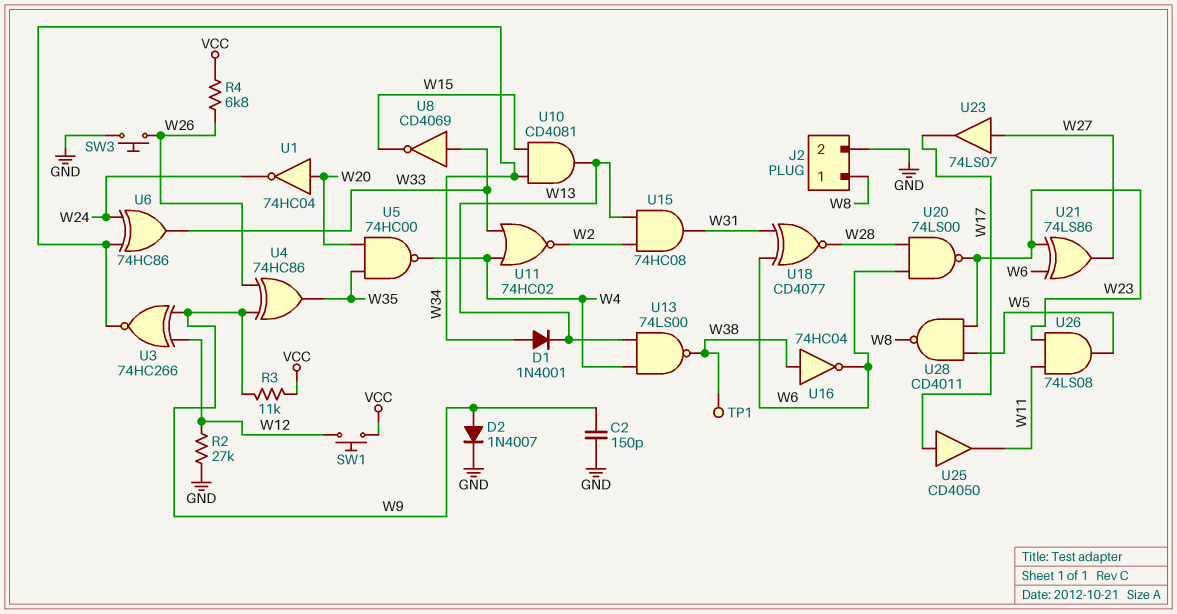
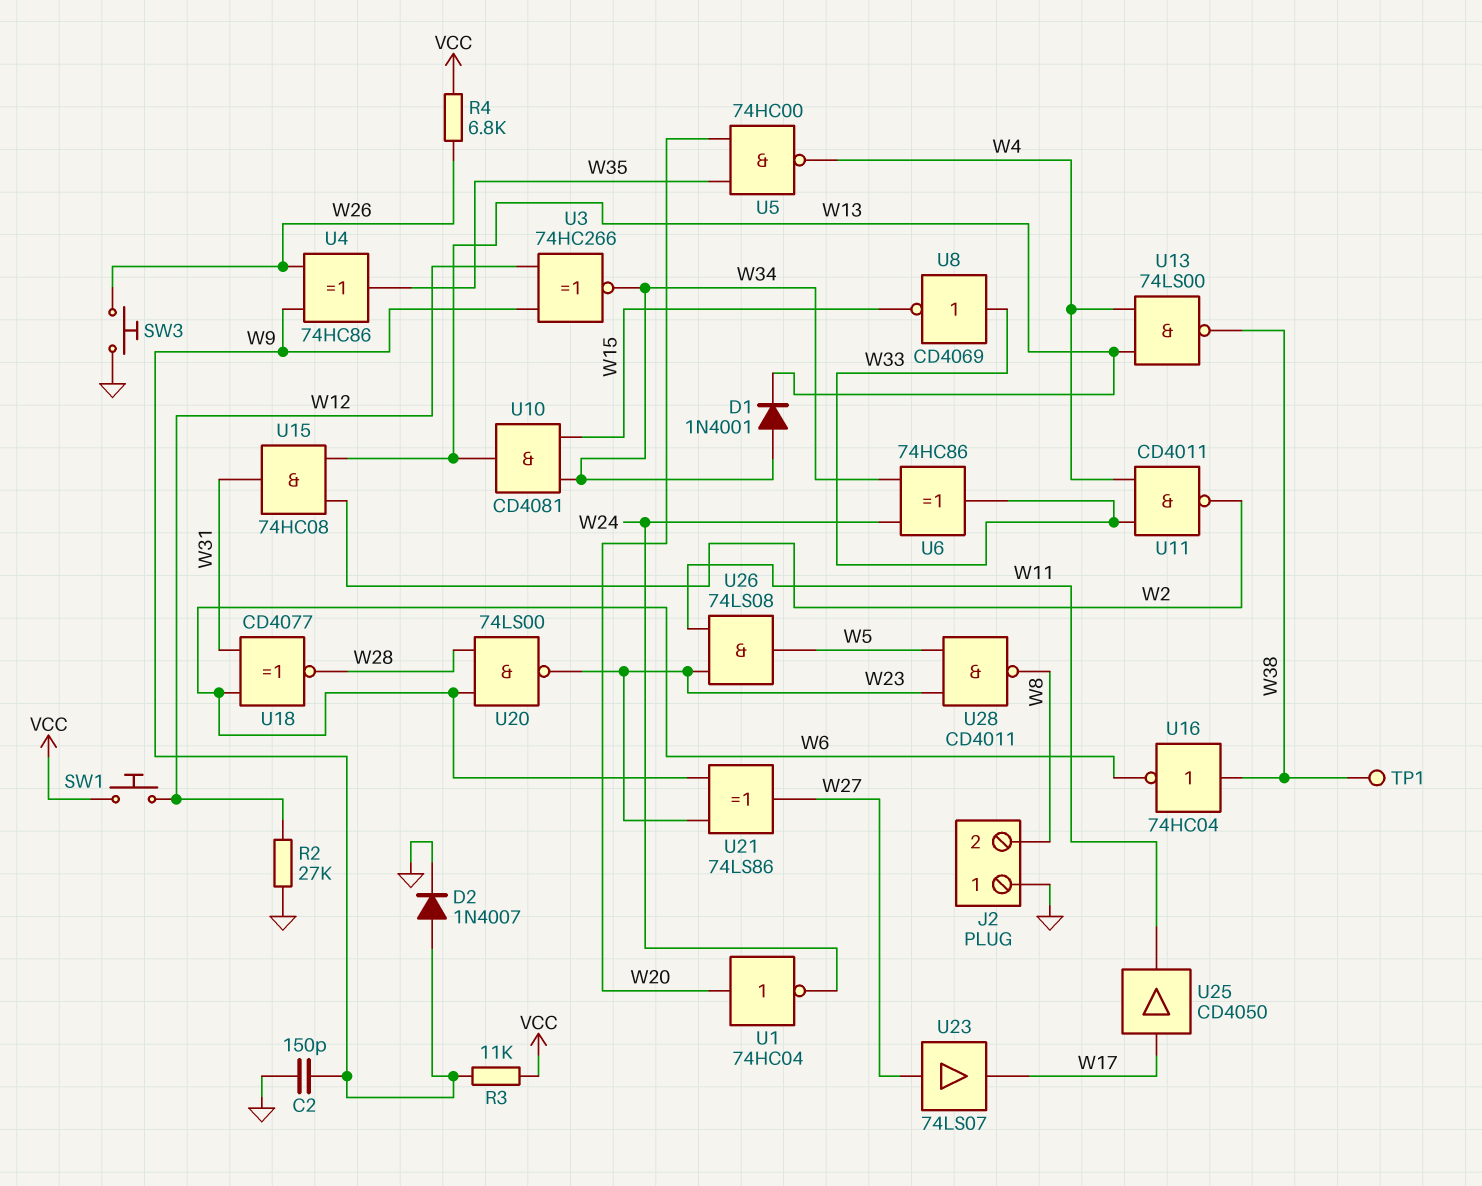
J2 pin 1: W8 -> GND
J2 pin 2: GND -> W8
U11: NOR 74HC02 (in W4, in W33, out W2) -> NAND CD4011 (in W4, in W33, out W2)

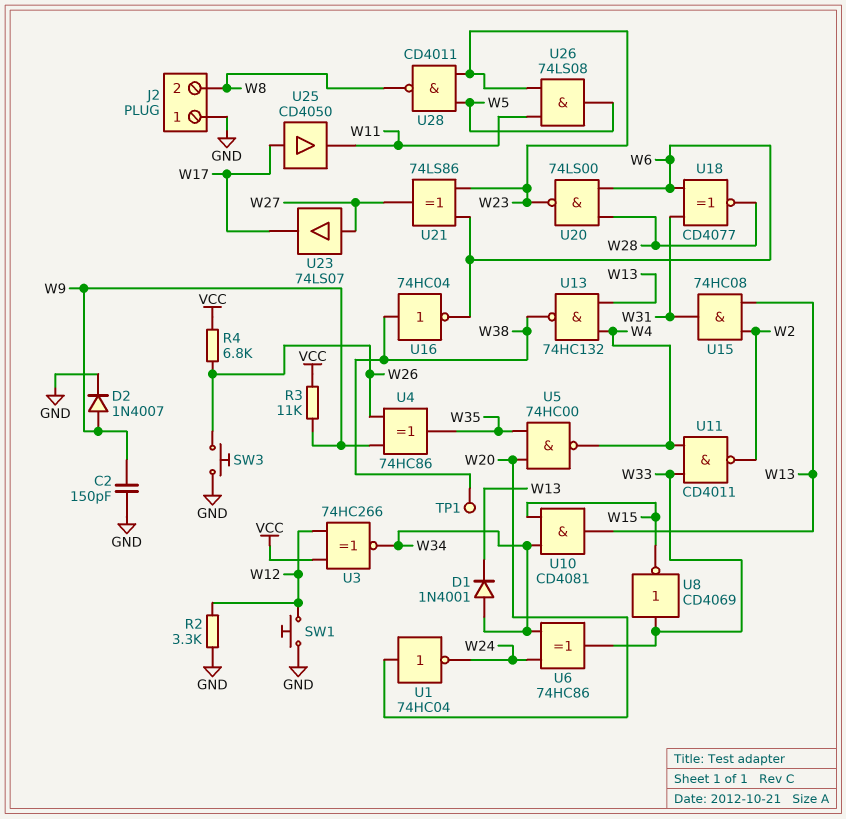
R2: 27k (GND, W12) -> 3.3k (GND, W12)
SW1: button (VCC, W12) -> button (GND, W12)
U3: XNOR 74HC266 (in W9, in W12, out W34) -> XNOR 74HC266 (in VCC, in W12, out W34)
U13: NAND 74LS00 (in W4, in W13, out W38) -> NAND 74HC132 (in W4, in W13, out W38)

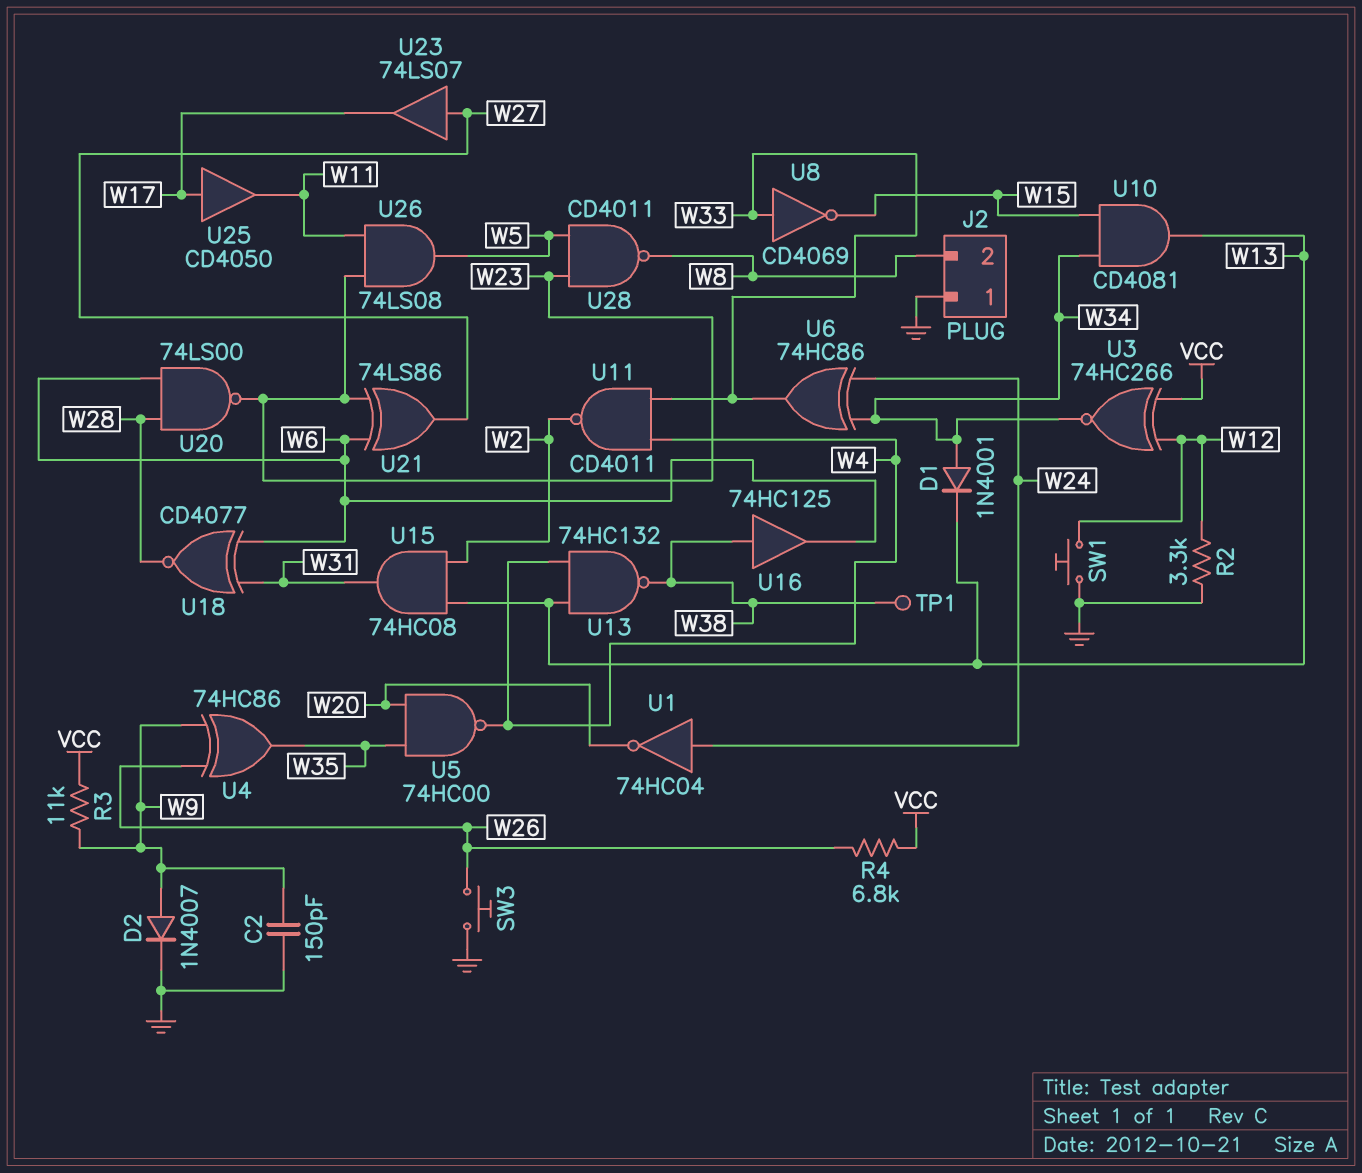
U1: NOT 74HC04 (in W20, out W24) -> NOT 74HC04 (in W24, out W20)
U16: NOT 74HC04 (in W38, out W6) -> buffer 74HC125 (in W38, out W6)

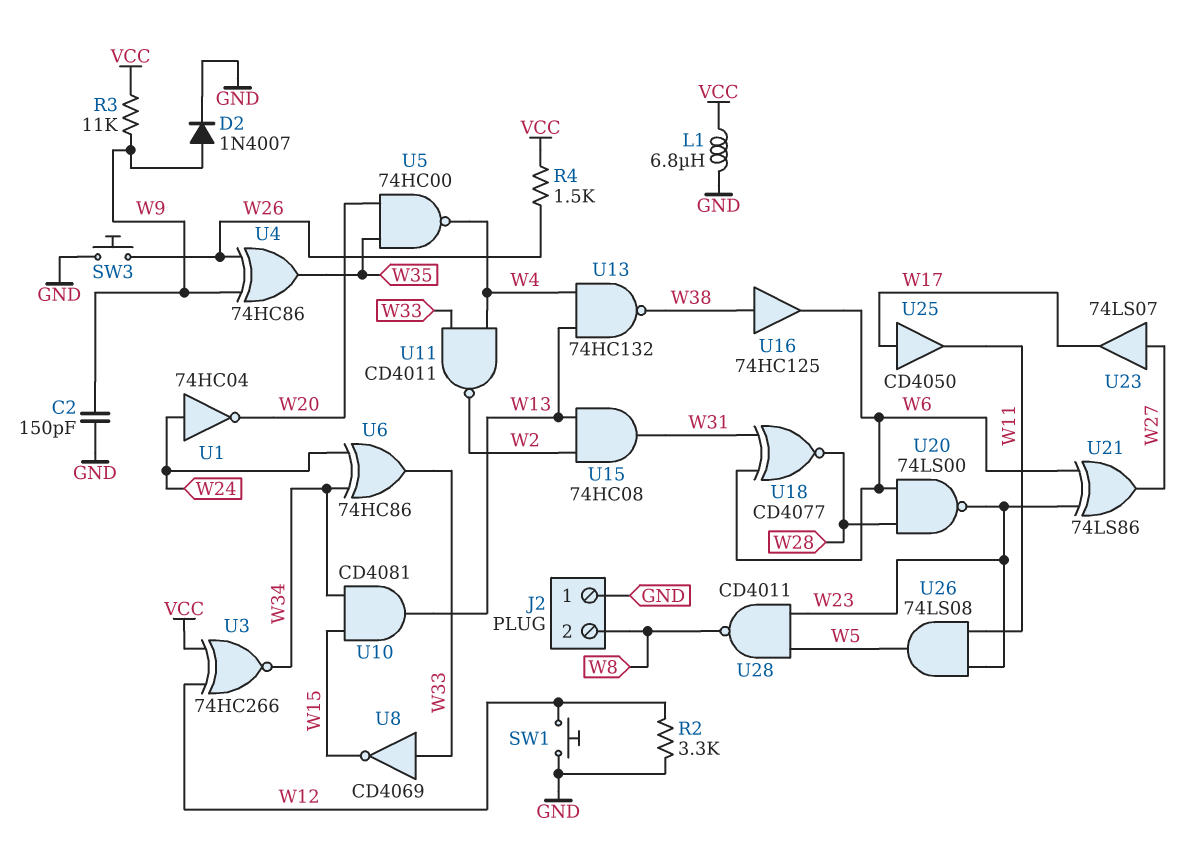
D1: diode 1N4001 (A W34, K W13) -> none
L1: none -> 6.8uH (GND, VCC)
R4: 6.8k (VCC, W26) -> 1.5k (VCC, W26)
TP1: test point (W38) -> none

